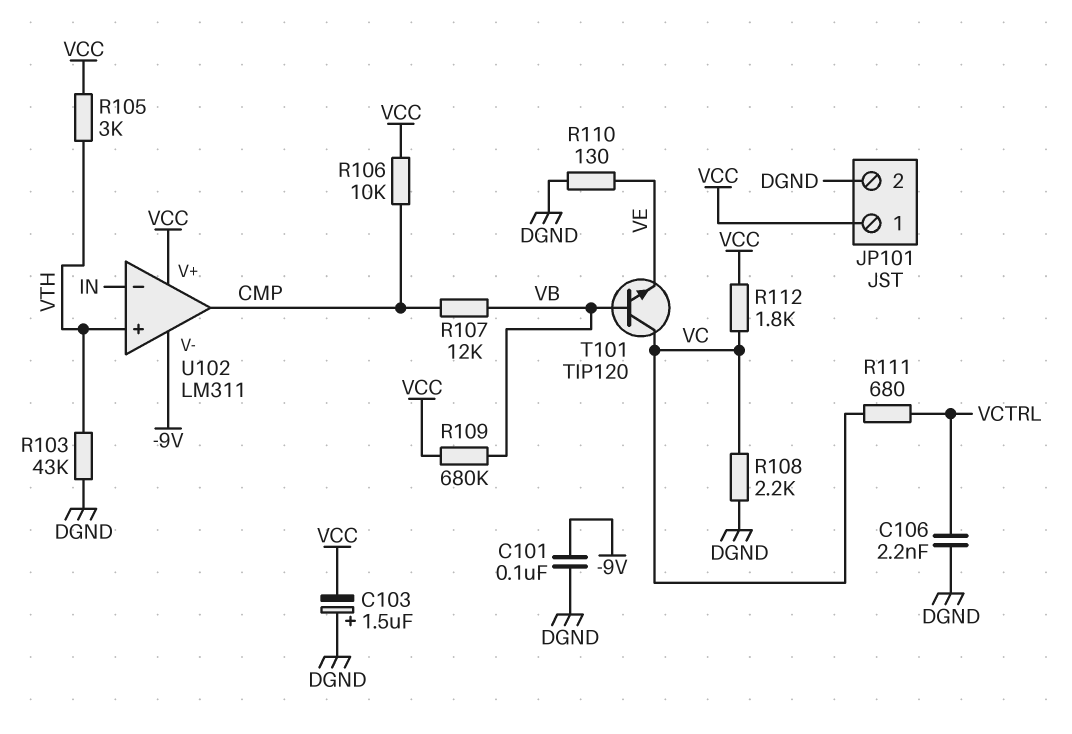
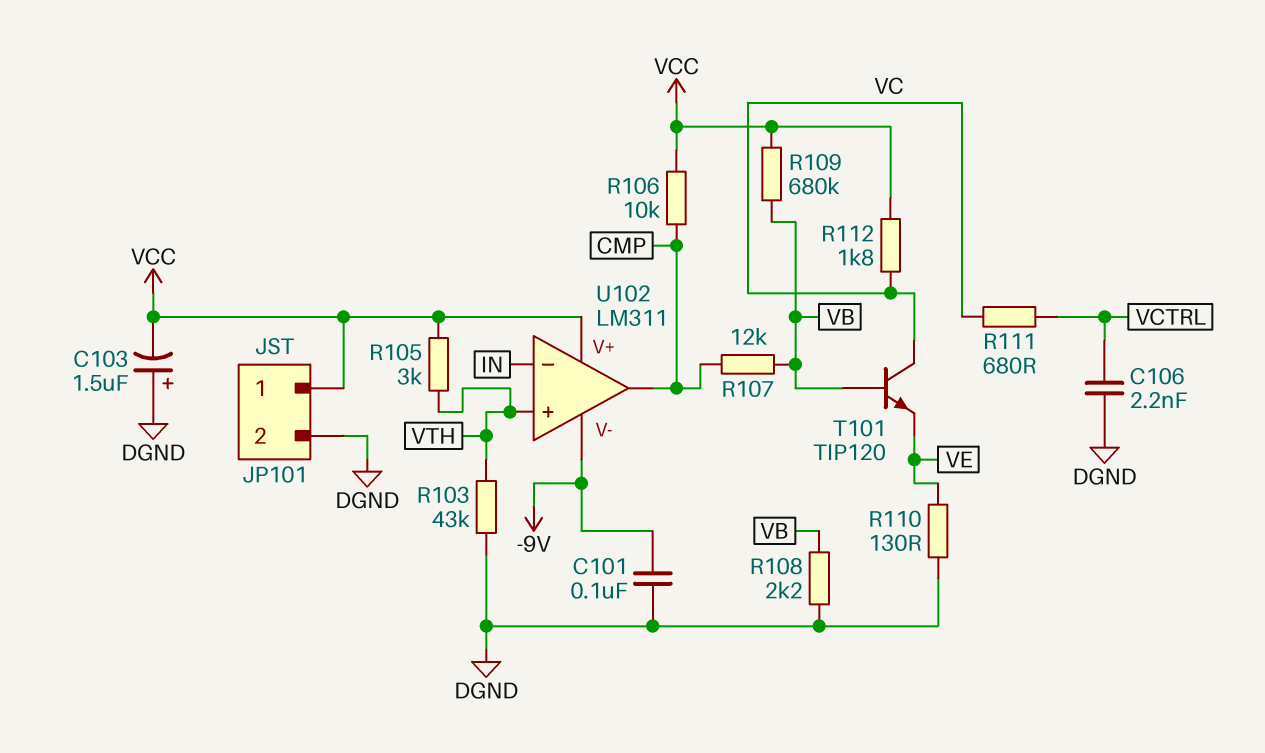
R108: 2.2k (DGND, VC) -> 2.2k (DGND, VB)

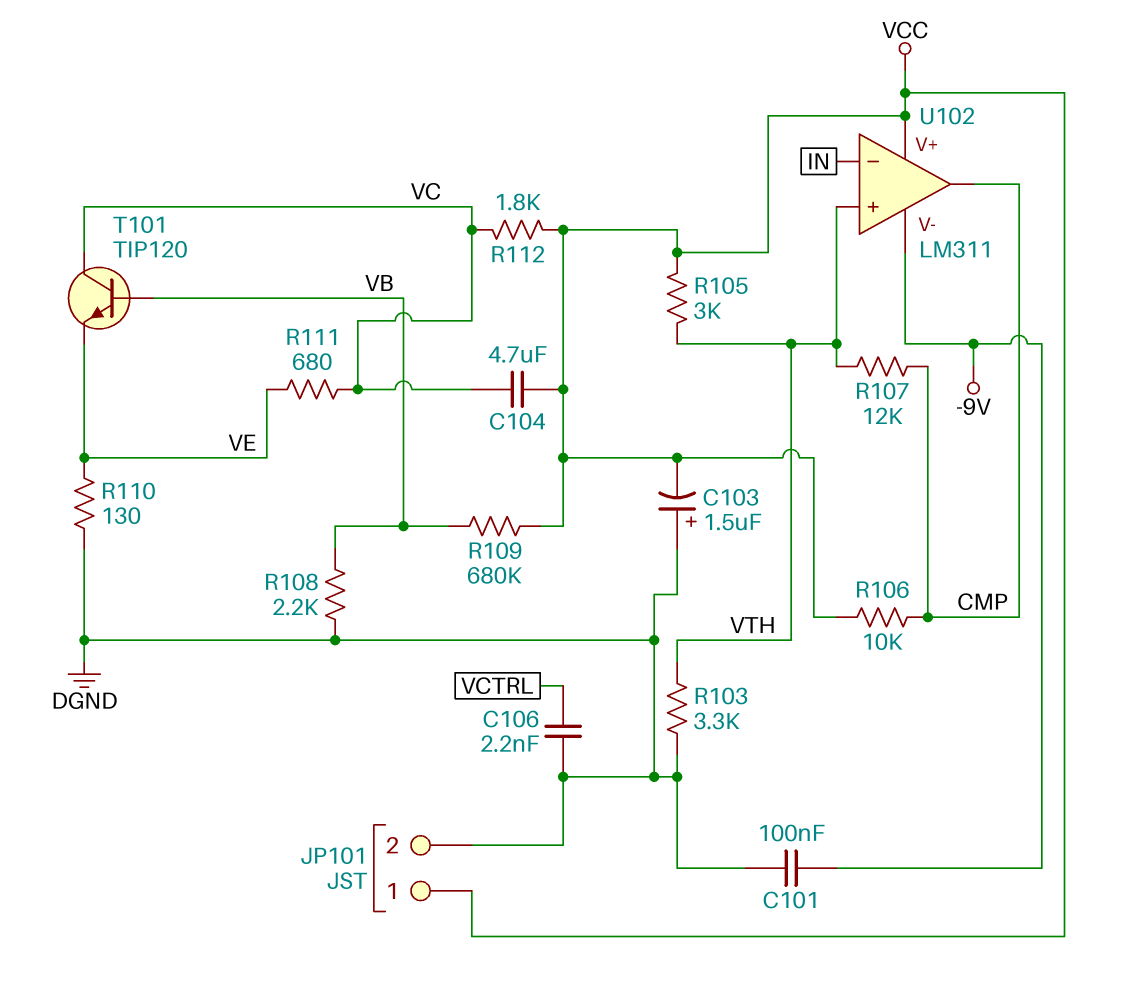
C104: none -> 4.7uF (VC, VCC)
R103: 43k (DGND, VTH) -> 3.3k (DGND, VTH)
R107: 12k (CMP, VB) -> 12k (CMP, VTH)
R111: 680 (VC, VCTRL) -> 680 (VC, VE)

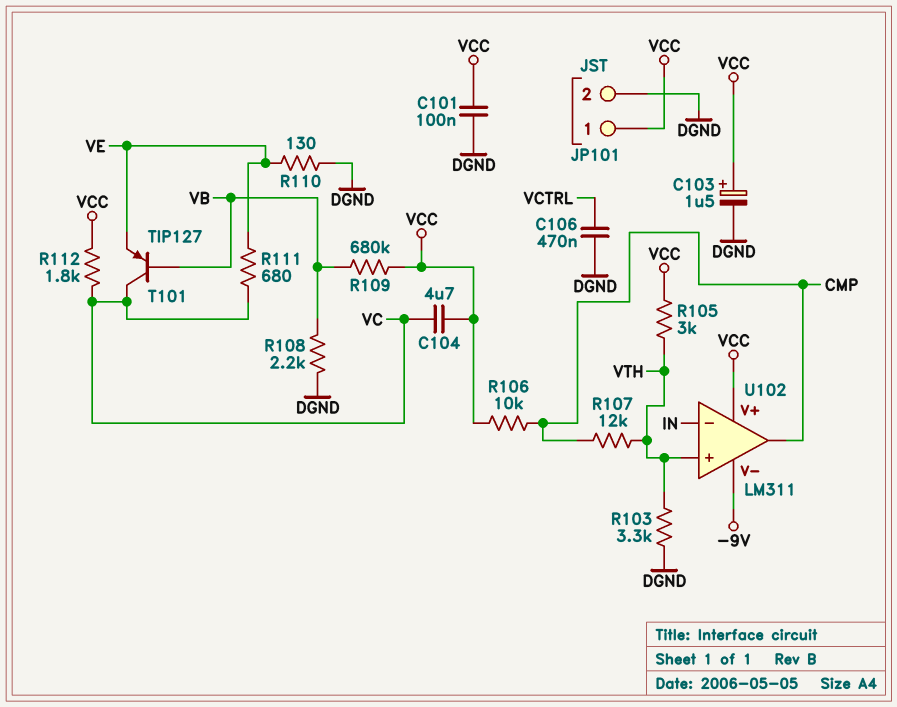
C101: 100nF (-9V, DGND) -> 100nF (DGND, VCC)
C103: 1.5uF (plus DGND, minus VCC) -> 1.5uF (plus VCC, minus DGND)
C106: 2.2nF (DGND, VCTRL) -> 470nF (DGND, VCTRL)
T101: NPN TIP120 (B VB, C VC, E VE) -> PNP TIP127 (B VB, C VC, E VE)

